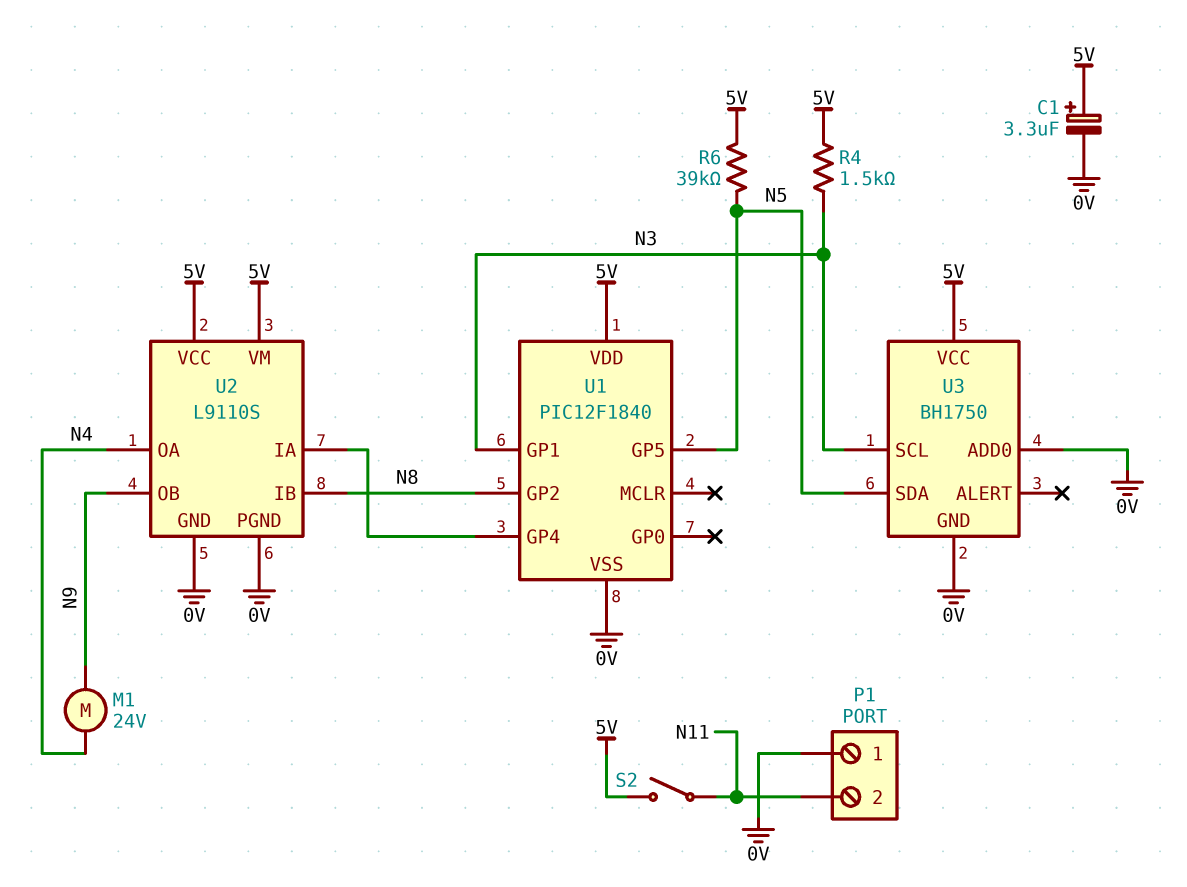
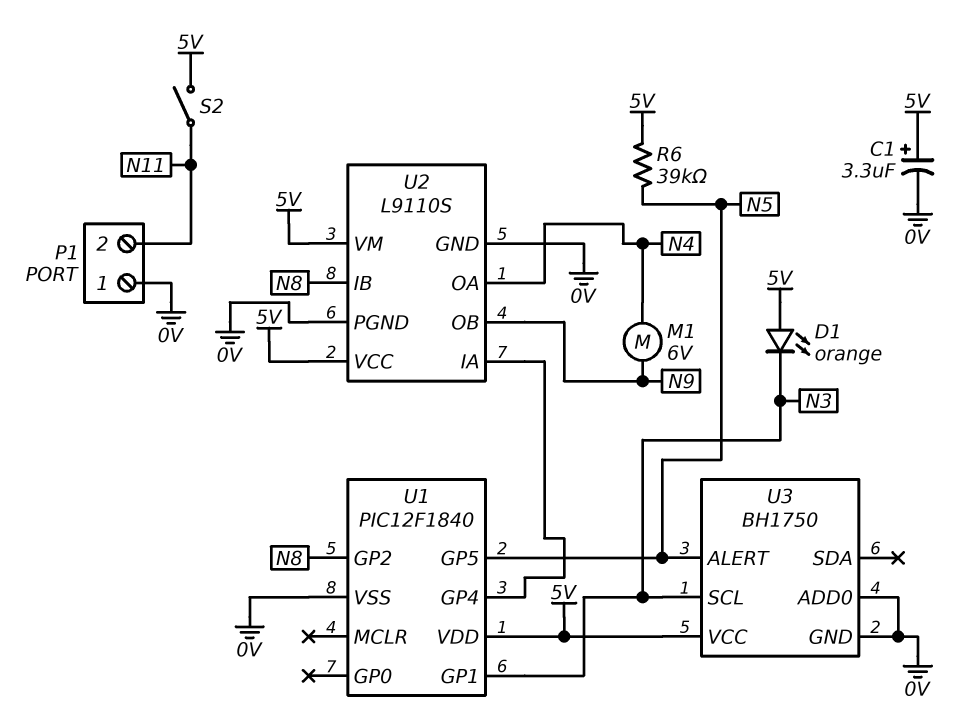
D1: none -> LED orange (A 5V, K N3)
M1: motor 24V (N4, N9) -> motor 6V (N4, N9)
R4: 1.5k (5V, N3) -> none
U3 pin ALERT: none -> N5
U3 pin SDA: N5 -> none

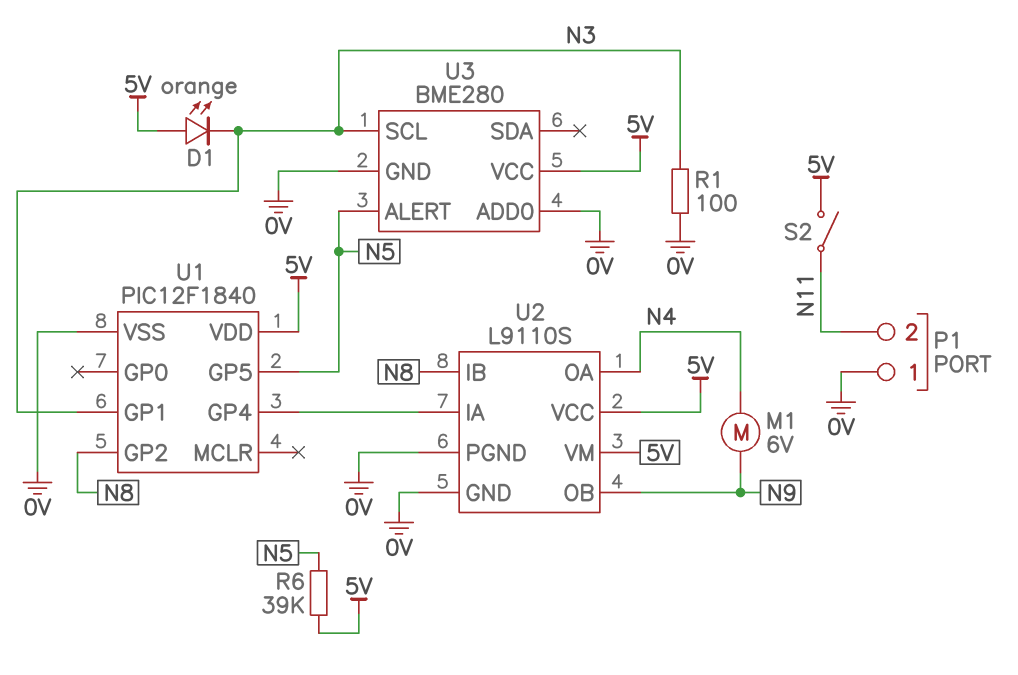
C1: 3.3uF (plus 5V, minus 0V) -> none
R1: none -> 100 (0V, N3)
U3: BH1750 -> BME280

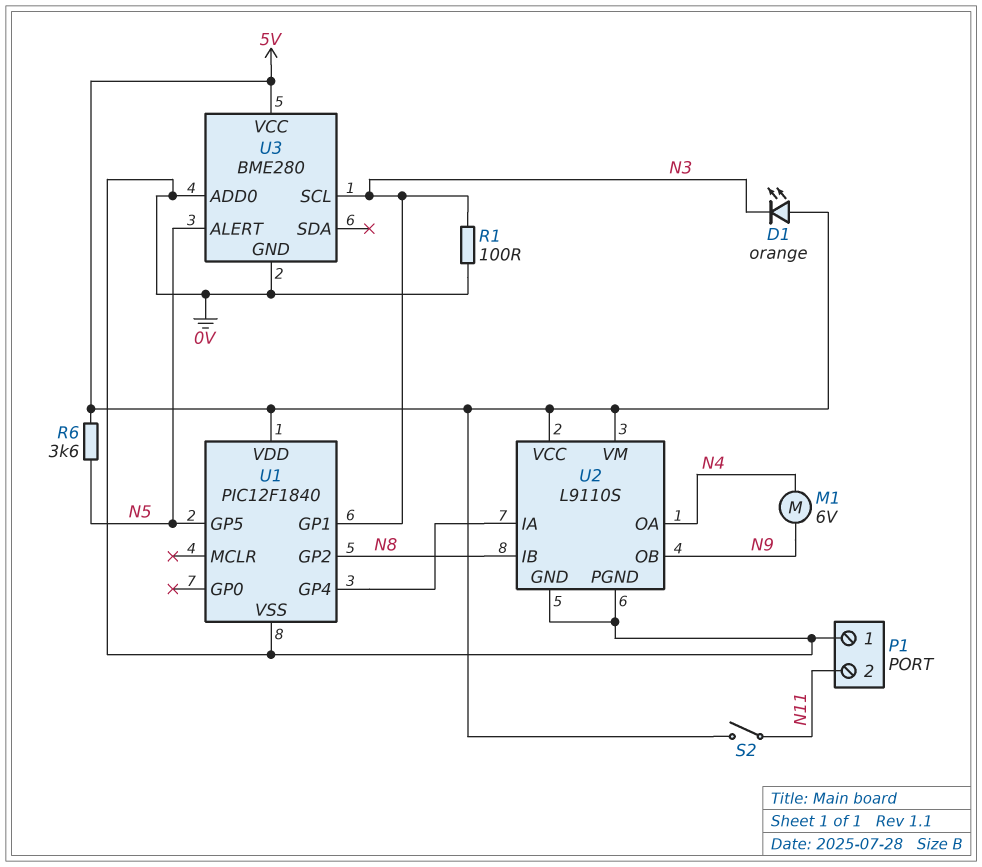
R6: 39k (5V, N5) -> 3.6k (5V, N5)

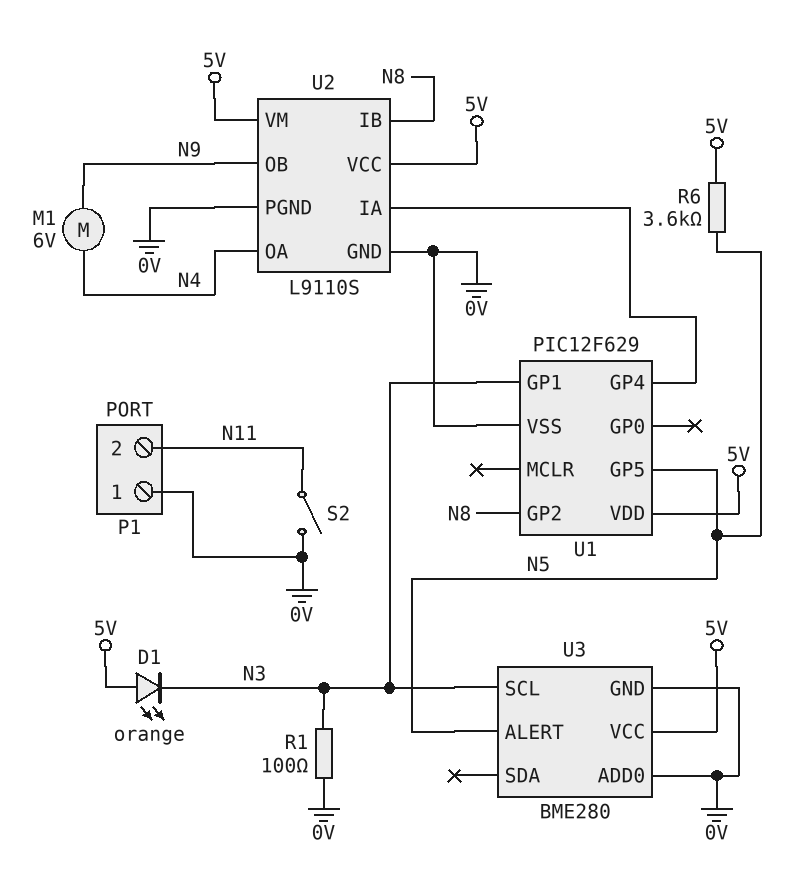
S2: switch (5V, N11) -> switch (0V, N11)
U1: PIC12F1840 -> PIC12F629

